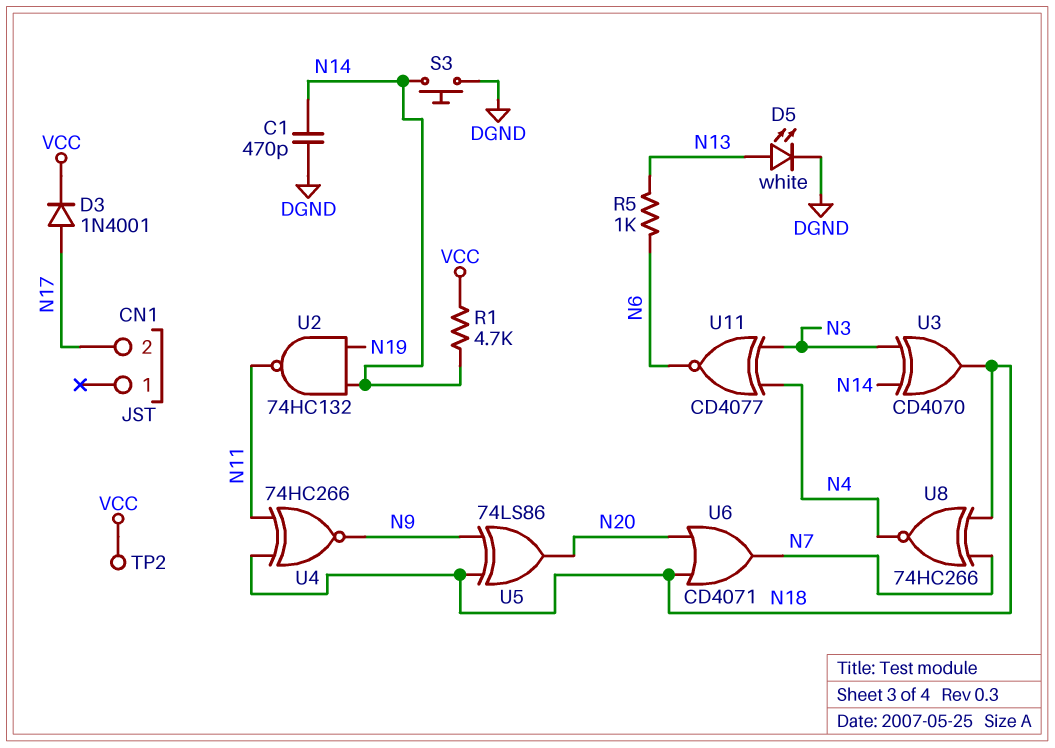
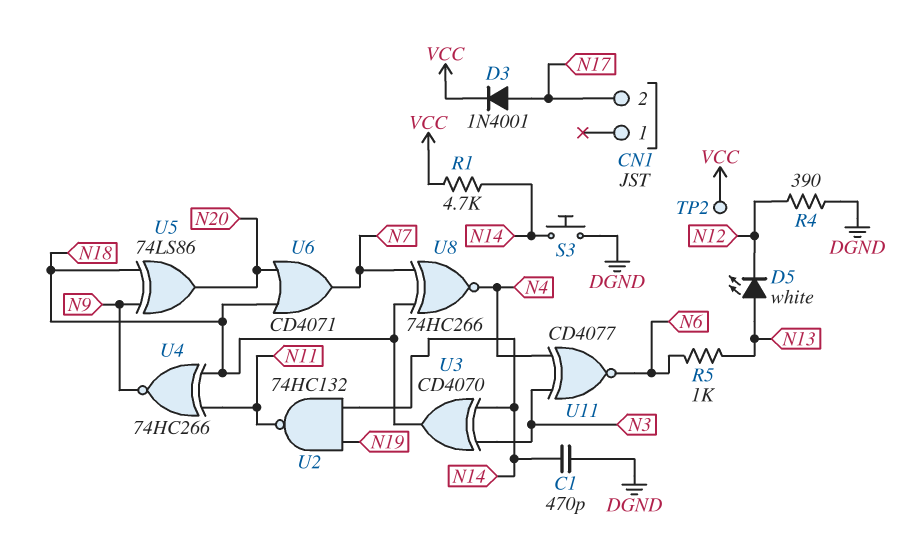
D5: LED white (A N13, K DGND) -> LED white (A N13, K N12)
R4: none -> 390 (DGND, N12)

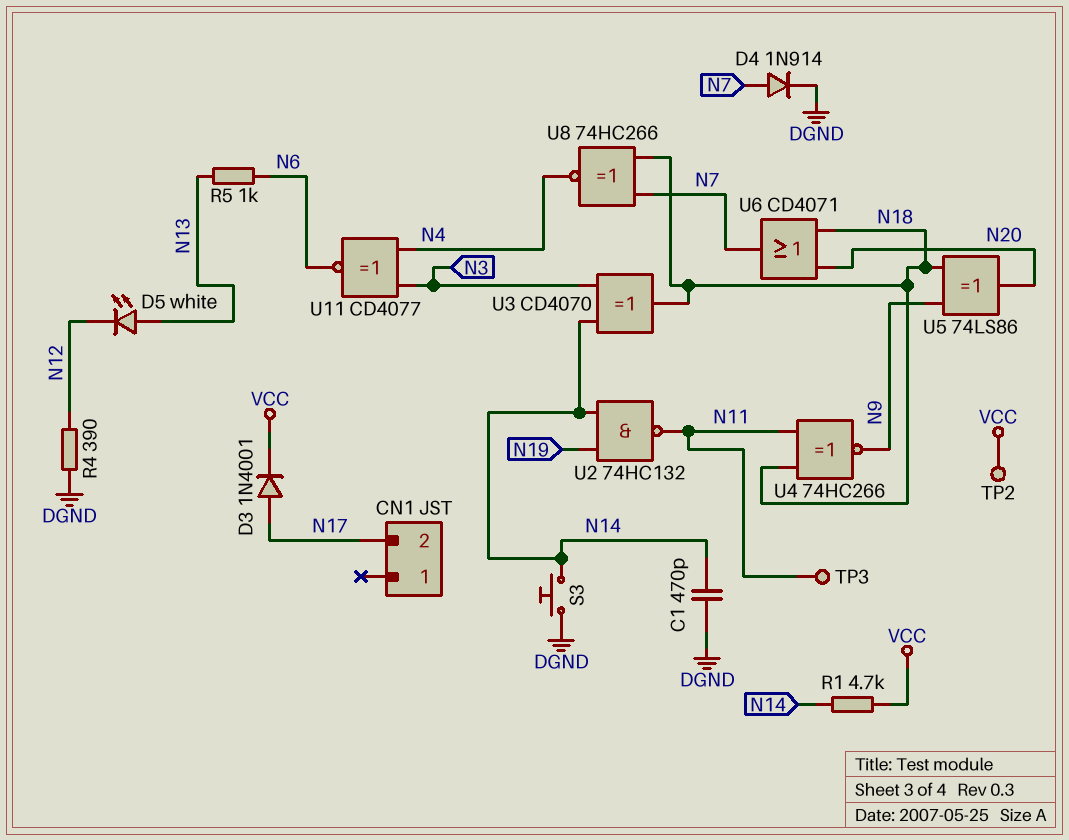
D4: none -> diode 1N914 (A N7, K DGND)
TP3: none -> test point (N11)

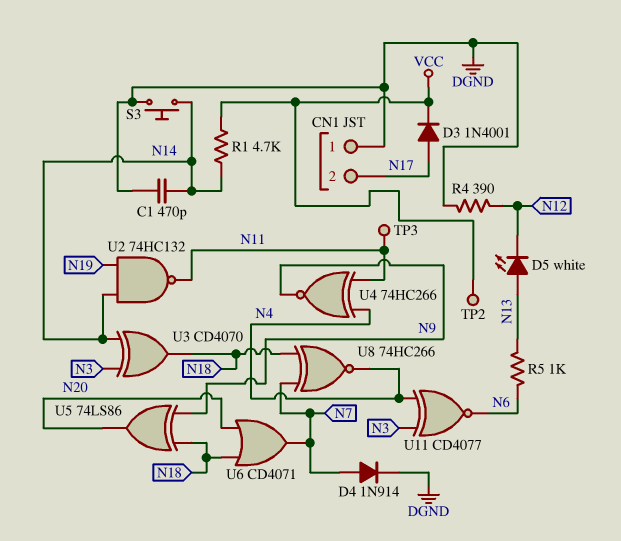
CN1 pin 1: none -> DGND
U4: XNOR 74HC266 (in N11, in N18, out N9) -> XNOR 74HC266 (in N4, in N11, out N9)

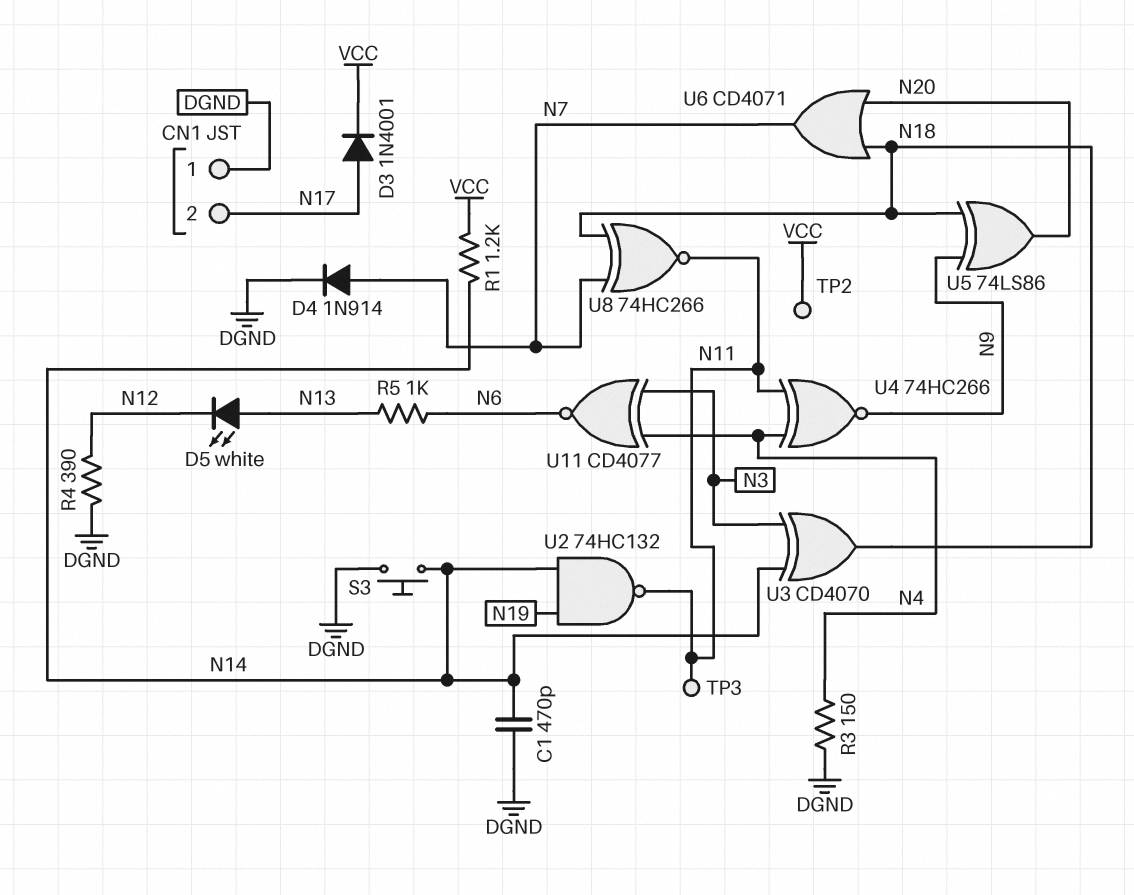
R1: 4.7k (N14, VCC) -> 1.2k (N14, VCC)
R3: none -> 150 (DGND, N4)
U8: XNOR 74HC266 (in N7, in N18, out N4) -> XNOR 74HC266 (in N7, in N18, out N11)

